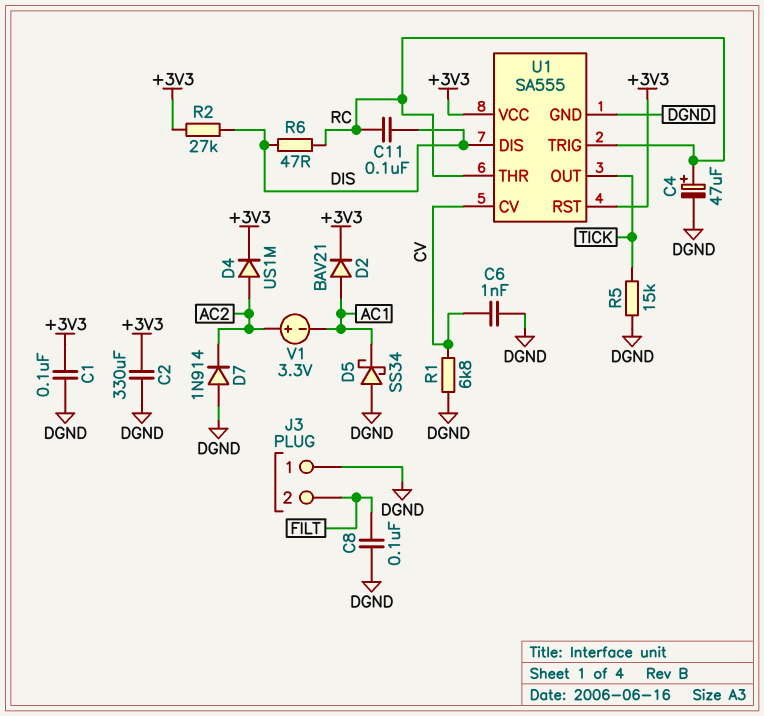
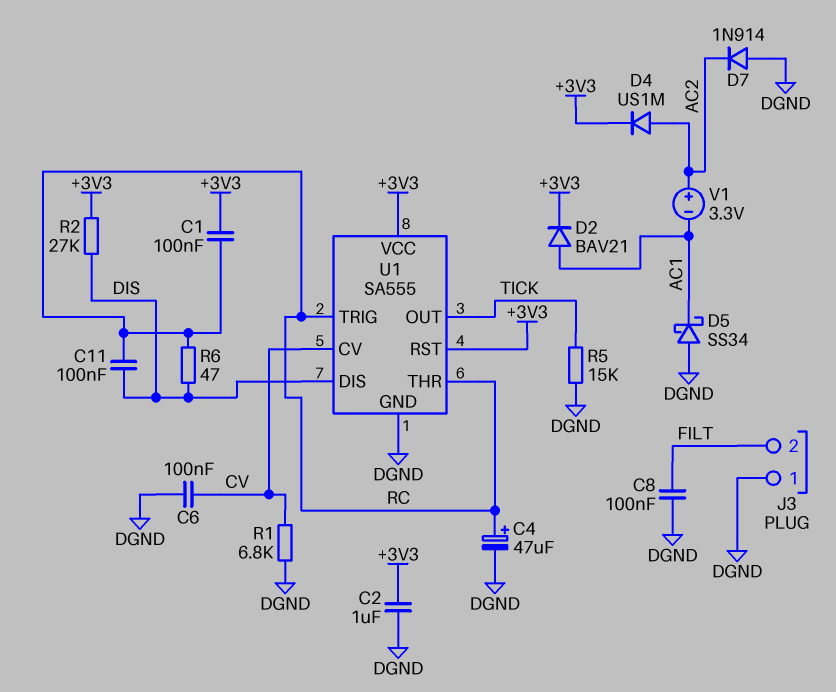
C1: 100nF (+3V3, DGND) -> 100nF (+3V3, RC)
C2: 330uF (+3V3, DGND) -> 1uF (+3V3, DGND)
C6: 1nF (CV, DGND) -> 100nF (CV, DGND)

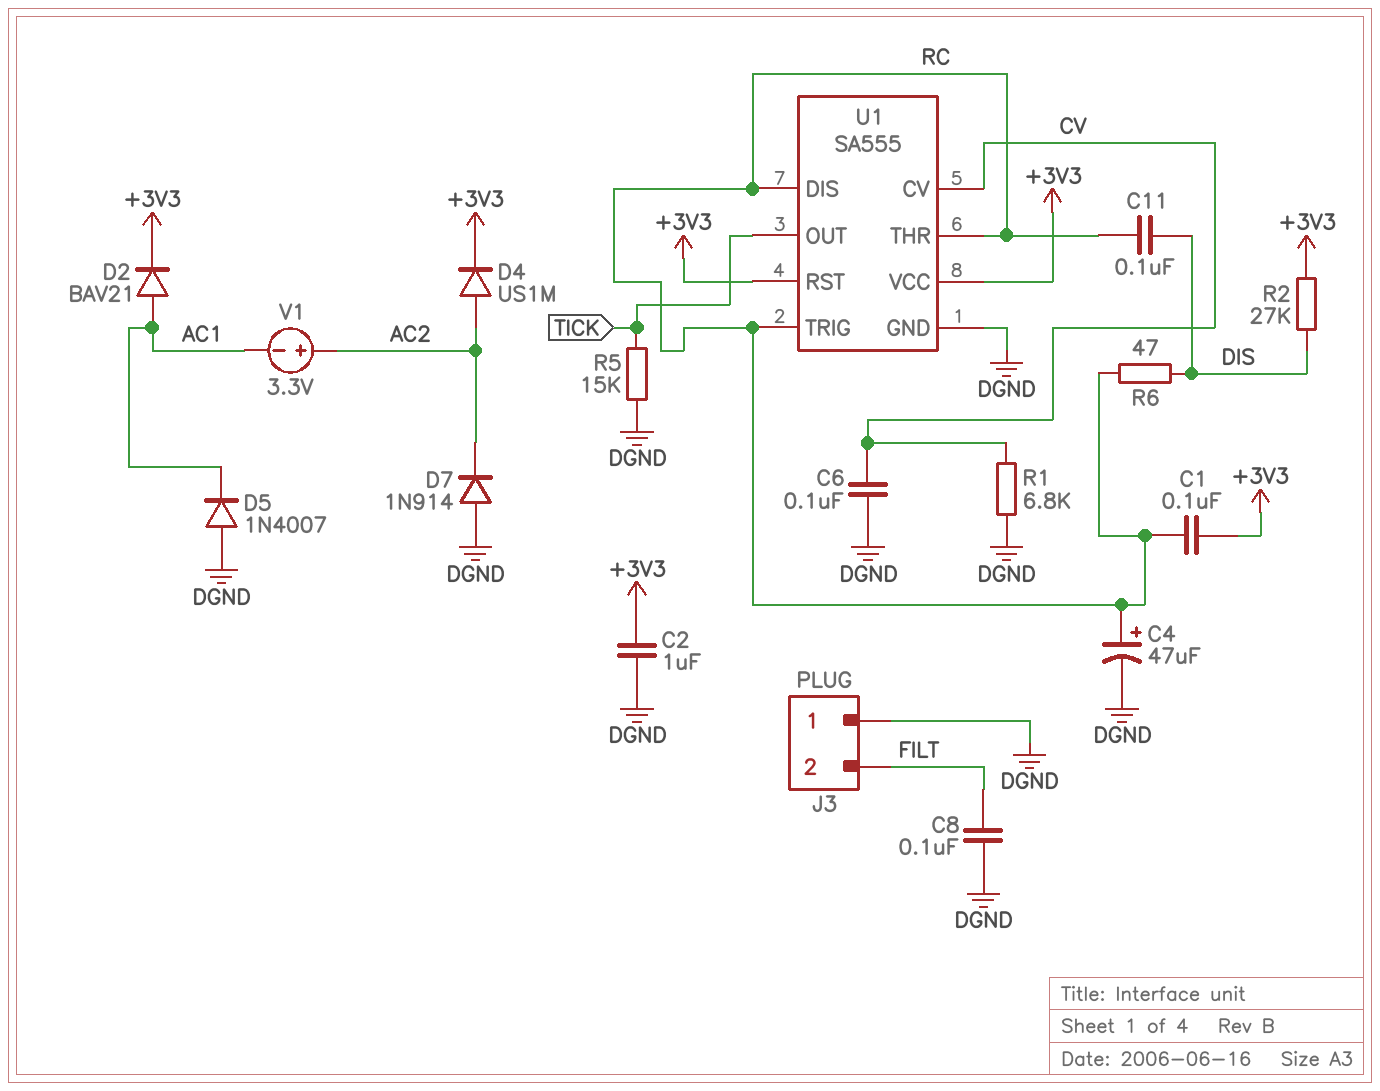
D5: schottky SS34 (A DGND, K AC1) -> diode 1N4007 (A DGND, K AC1)
U1 pin DIS: DIS -> RC

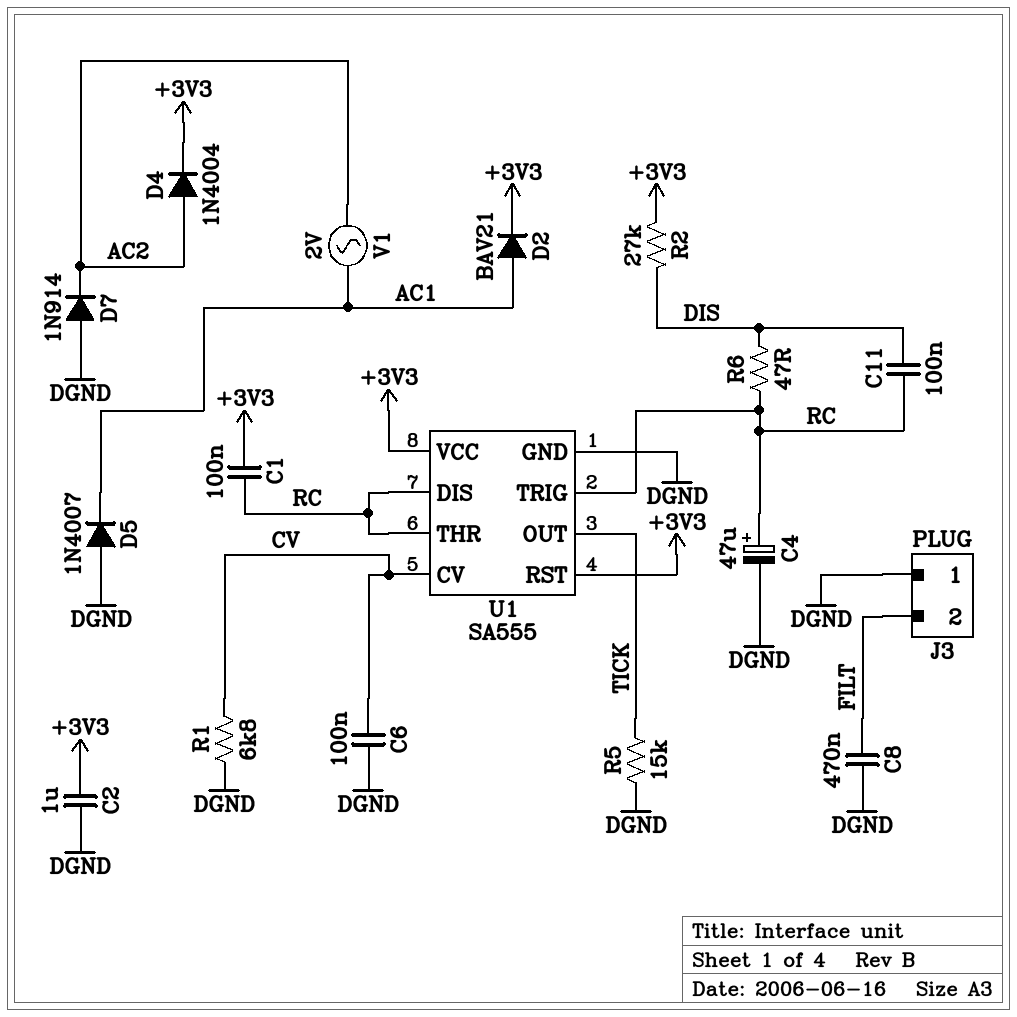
C8: 100nF (DGND, FILT) -> 470nF (DGND, FILT)
D4: diode US1M (A AC2, K +3V3) -> diode 1N4004 (A AC2, K +3V3)
V1: 3.3V (plus AC2, minus AC1) -> AC 2V (AC1, AC2)

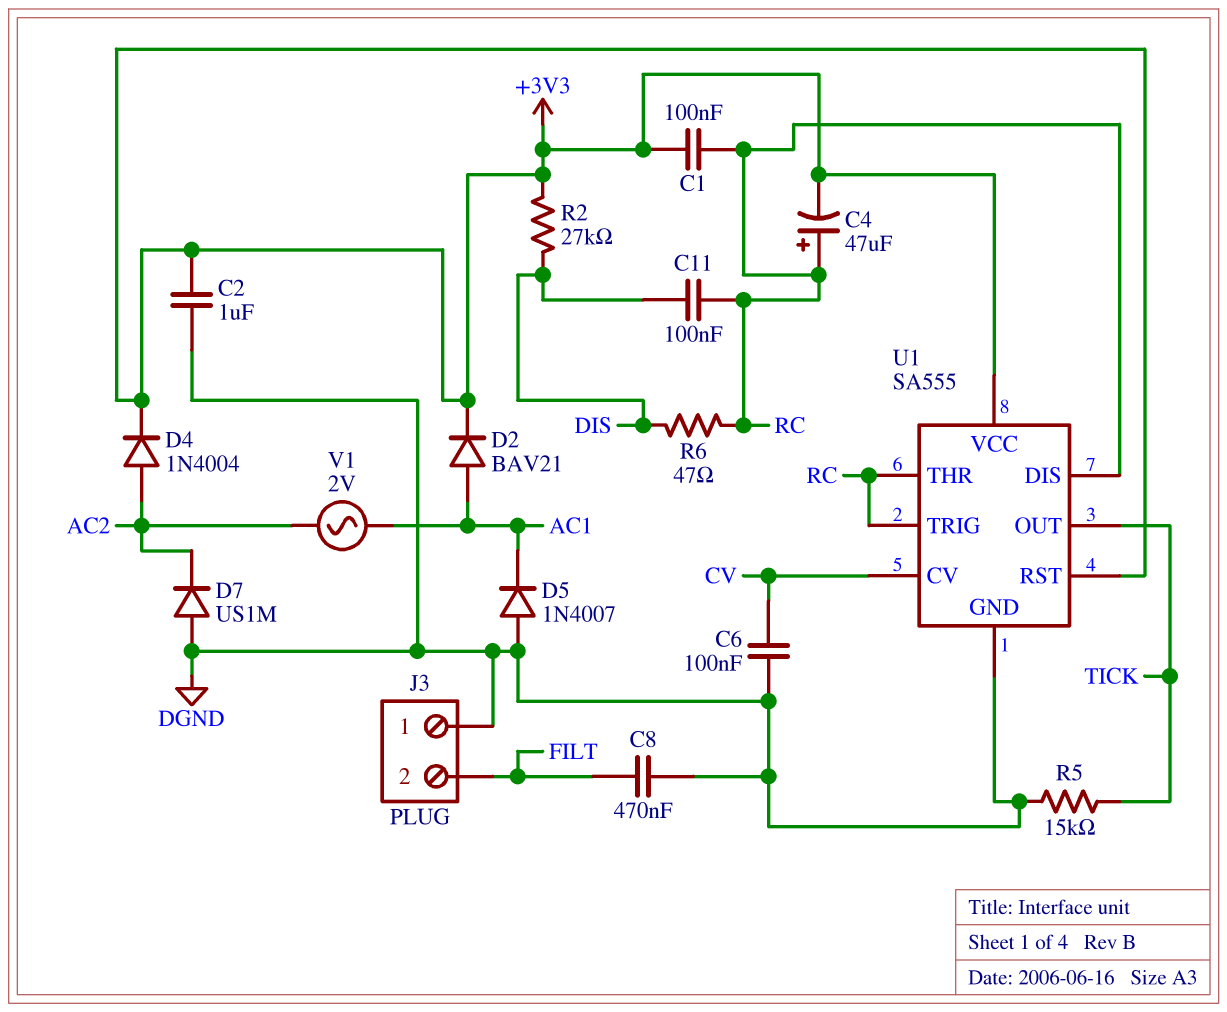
C4: 47uF (plus RC, minus DGND) -> 47uF (plus RC, minus +3V3)
D7: diode 1N914 (A DGND, K AC2) -> diode US1M (A DGND, K AC2)
R1: 6.8k (CV, DGND) -> none

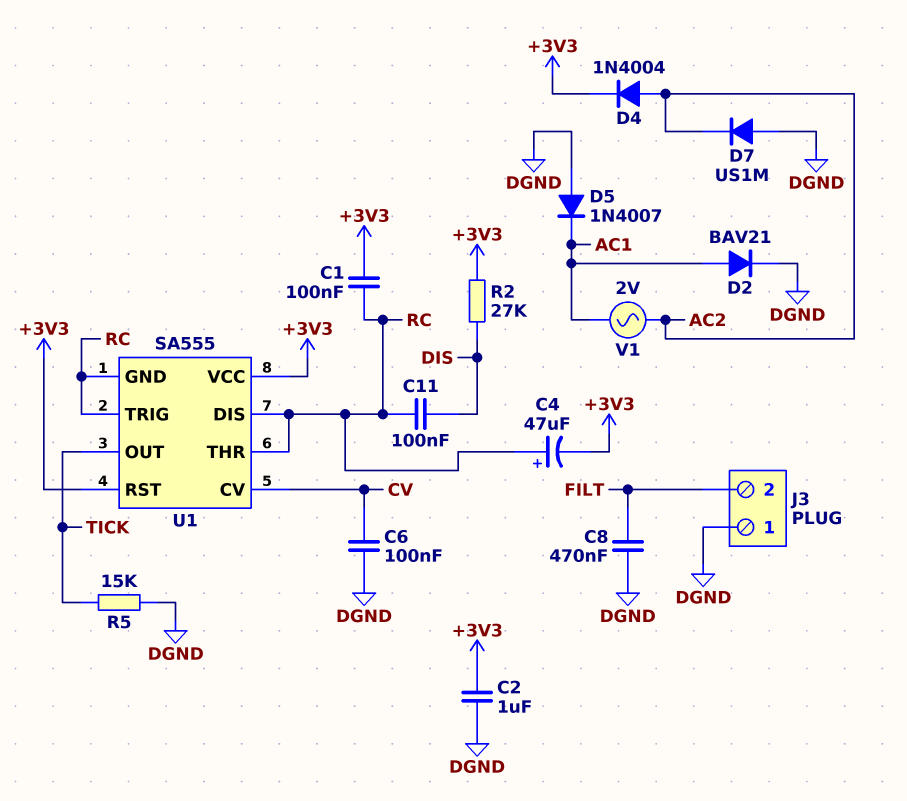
D2: diode BAV21 (A AC1, K +3V3) -> diode BAV21 (A AC1, K DGND)
R6: 47 (DIS, RC) -> none
U1 pin GND: DGND -> RC

